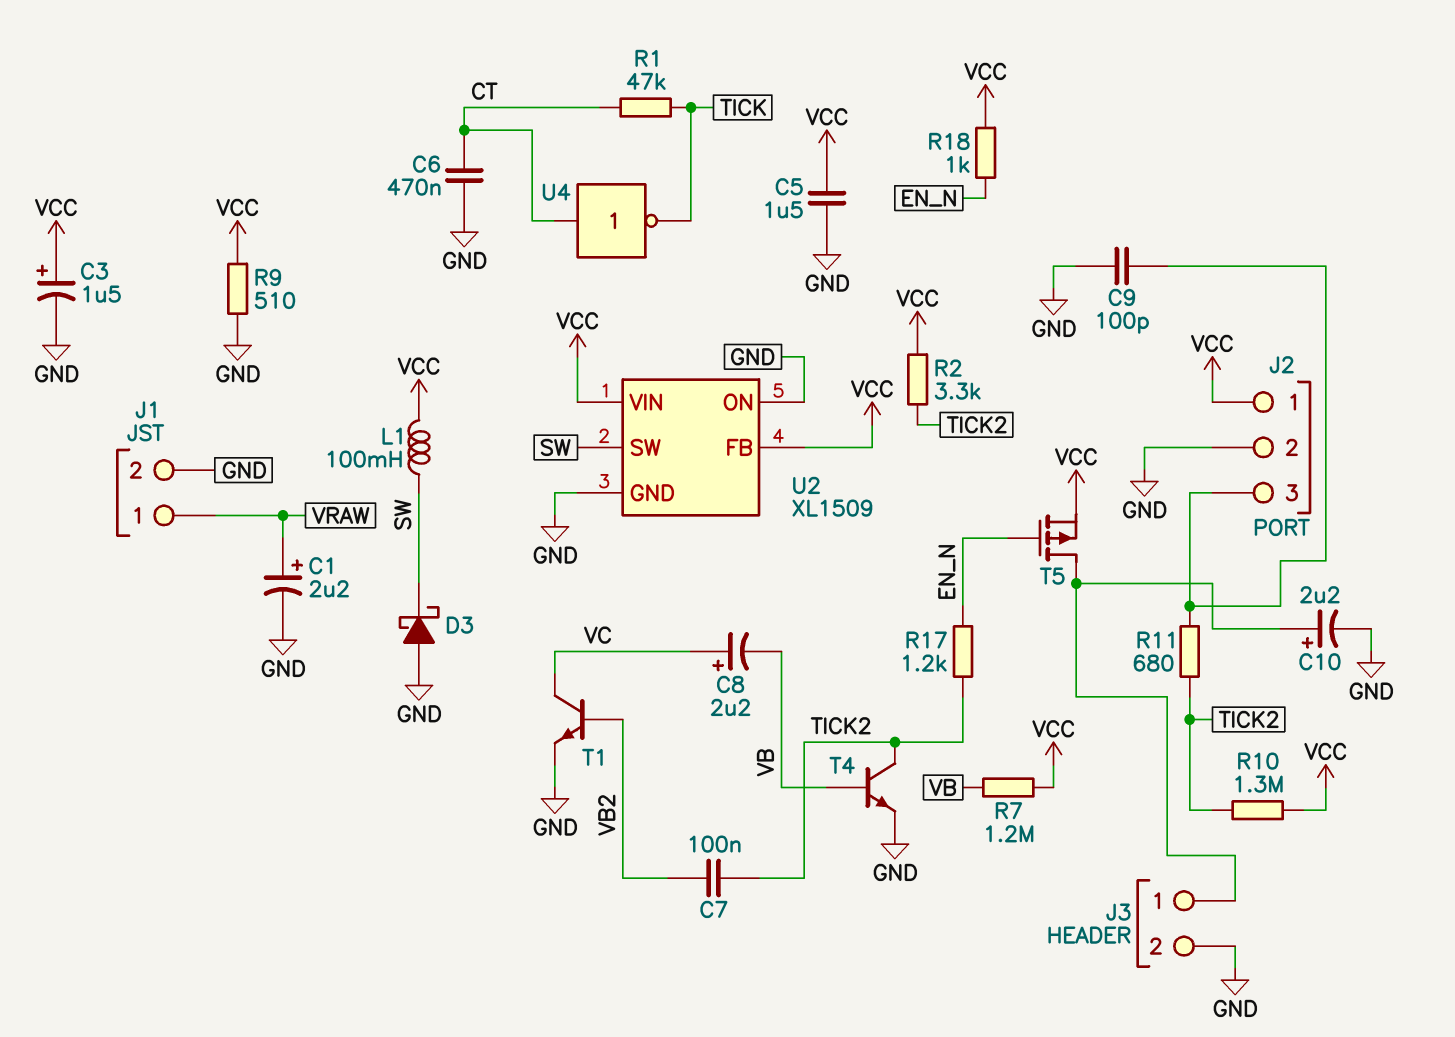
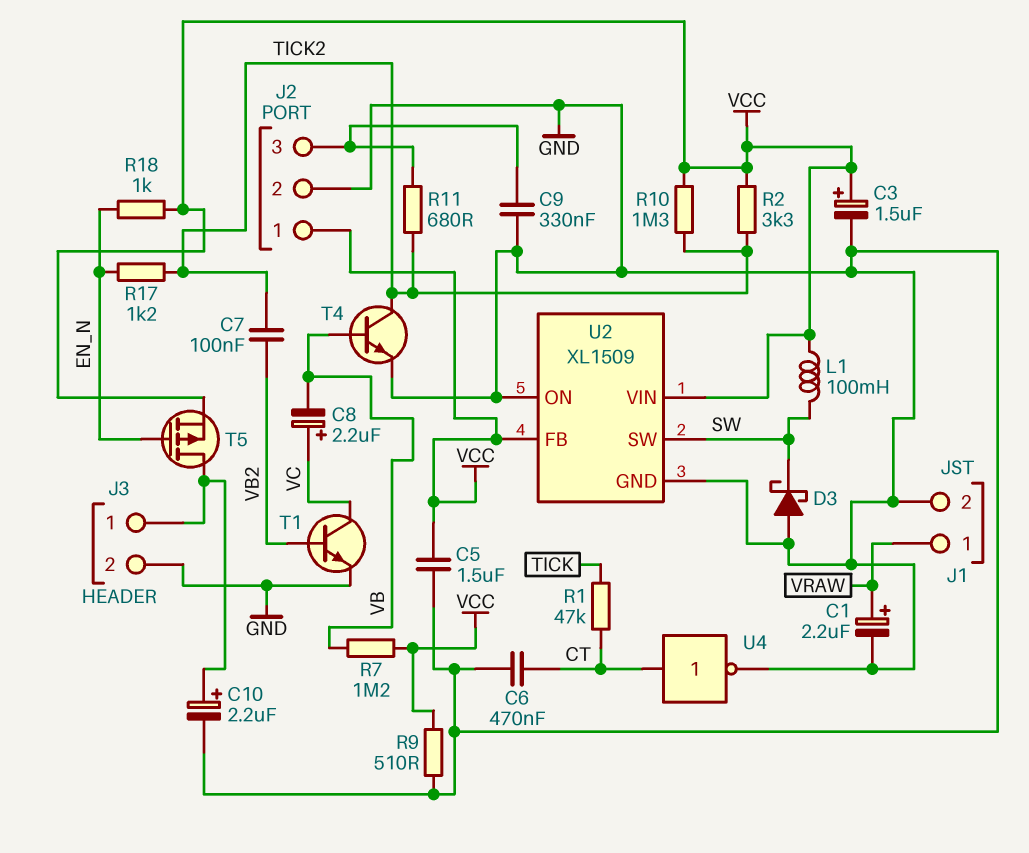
C9: 100pF (GND, J2/3) -> 330nF (GND, J2/3)
U4: NOT (in CT, out TICK) -> NOT (in CT, out GND)

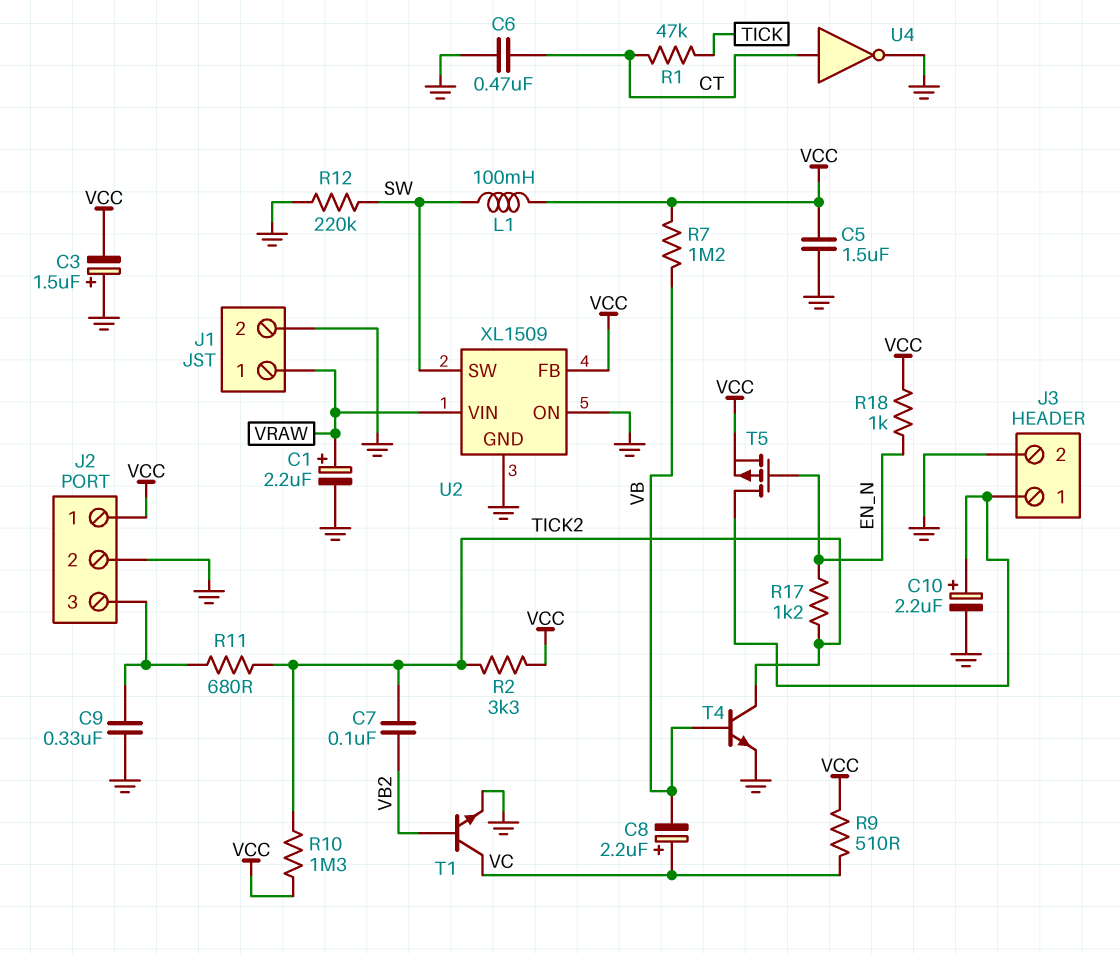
C3: 1.5uF (plus VCC, minus GND) -> 1.5uF (plus GND, minus VCC)
D3: schottky (A GND, K SW) -> none
R9: 510 (GND, VCC) -> 510 (VC, VCC)
R12: none -> 220k (GND, SW)
U2 pin VIN: VCC -> VRAW

